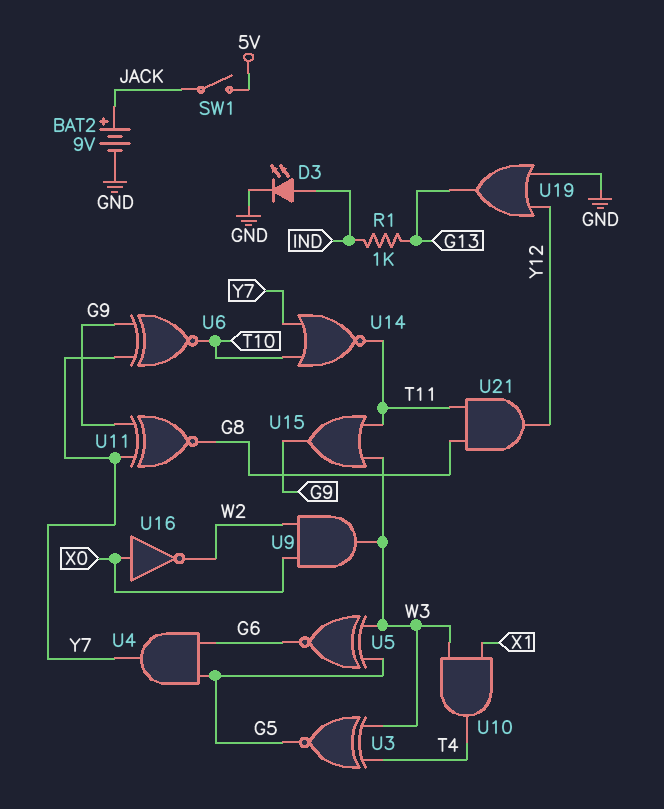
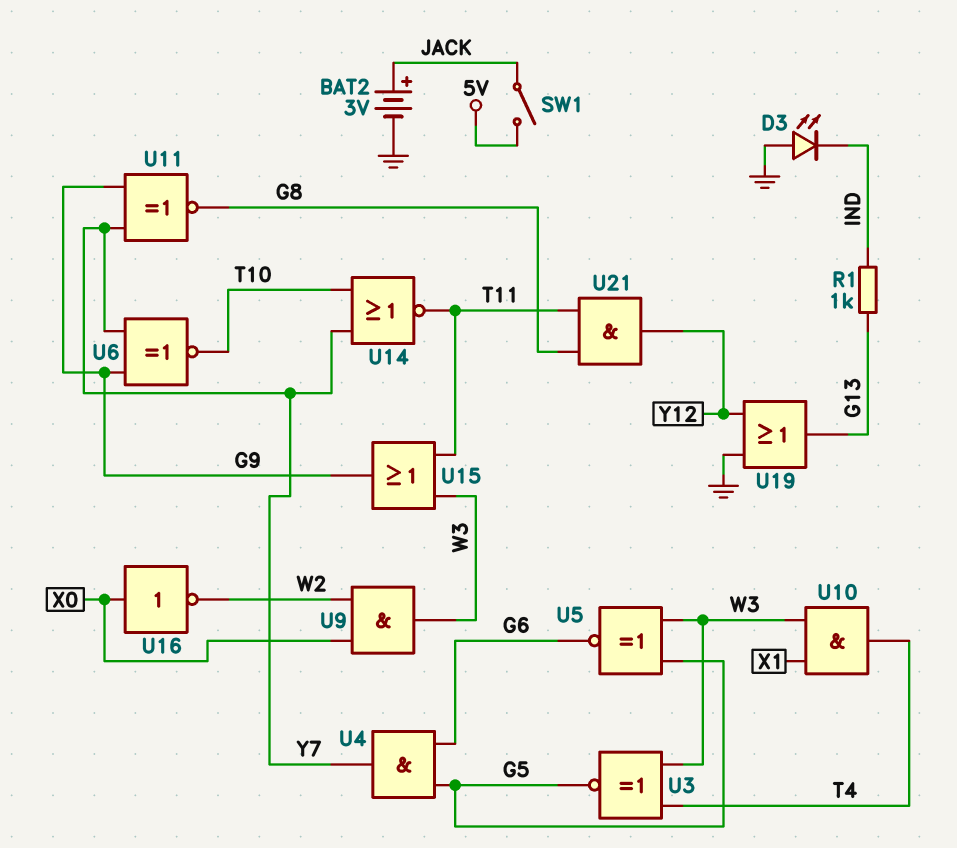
BAT2: 9V (plus JACK, minus GND) -> 3V (plus JACK, minus GND)
D3: LED (A IND, K GND) -> LED (A GND, K IND)

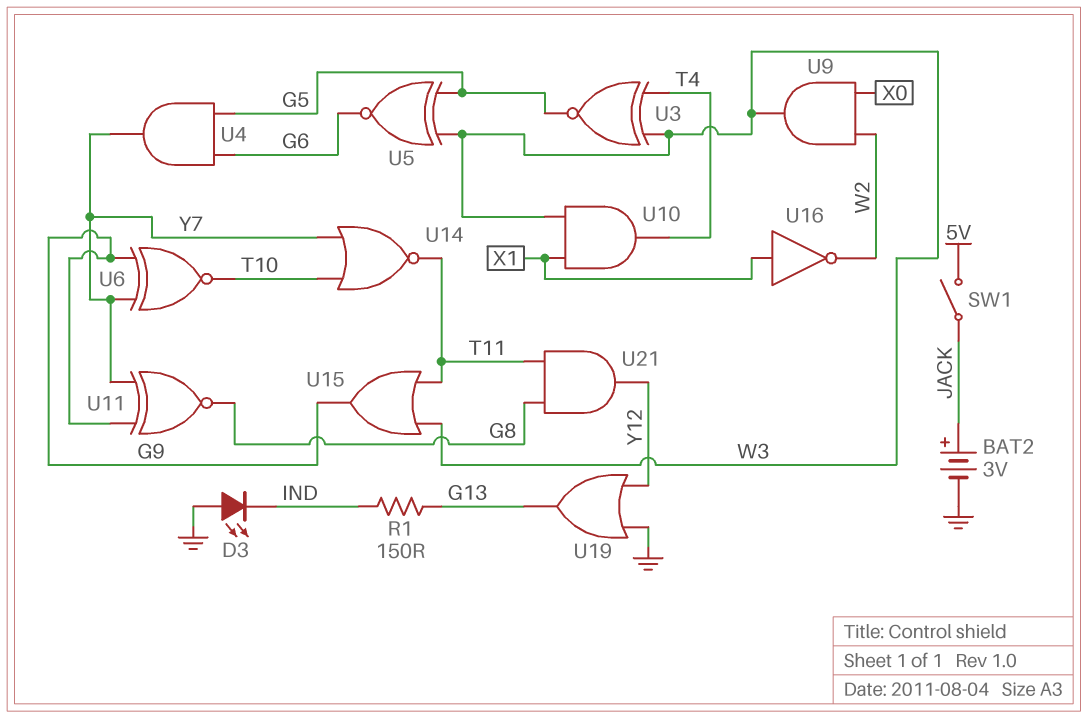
R1: 1k (G13, IND) -> 150 (G13, IND)
U16: NOT (in X0, out W2) -> NOT (in X1, out W2)

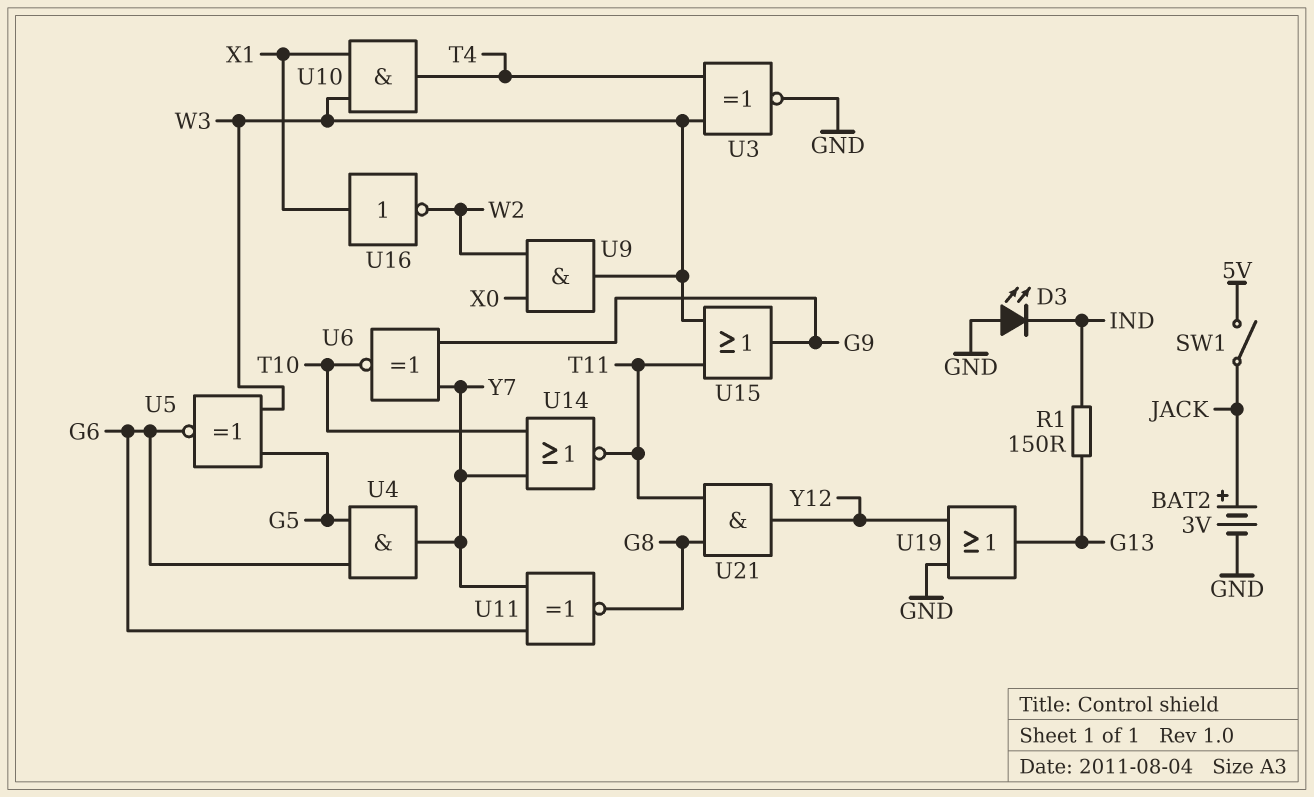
U3: XNOR (in T4, in W3, out G5) -> XNOR (in T4, in W3, out GND)
U11: XNOR (in G9, in Y7, out G8) -> XNOR (in G6, in Y7, out G8)

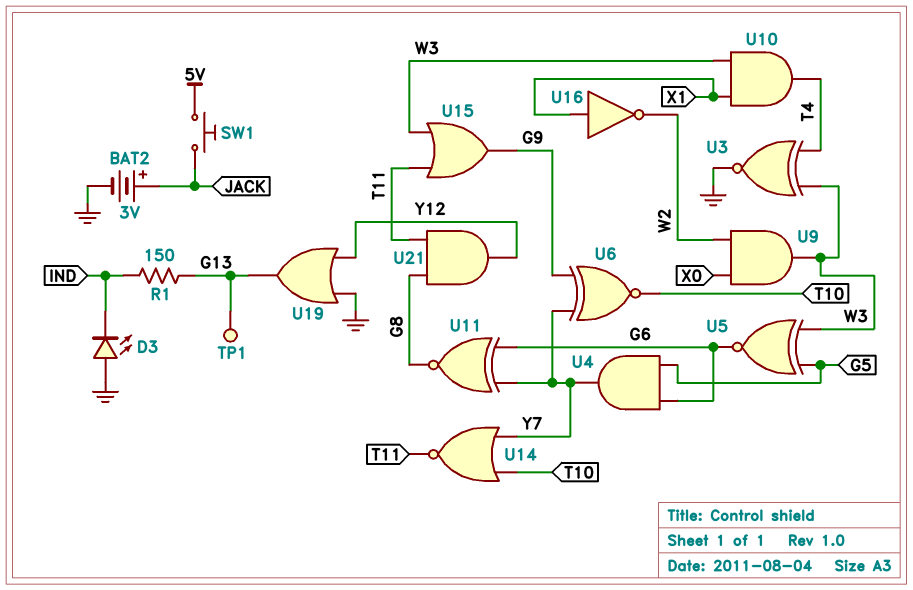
SW1: switch (5V, JACK) -> button (5V, JACK)
TP1: none -> test point (G13)

